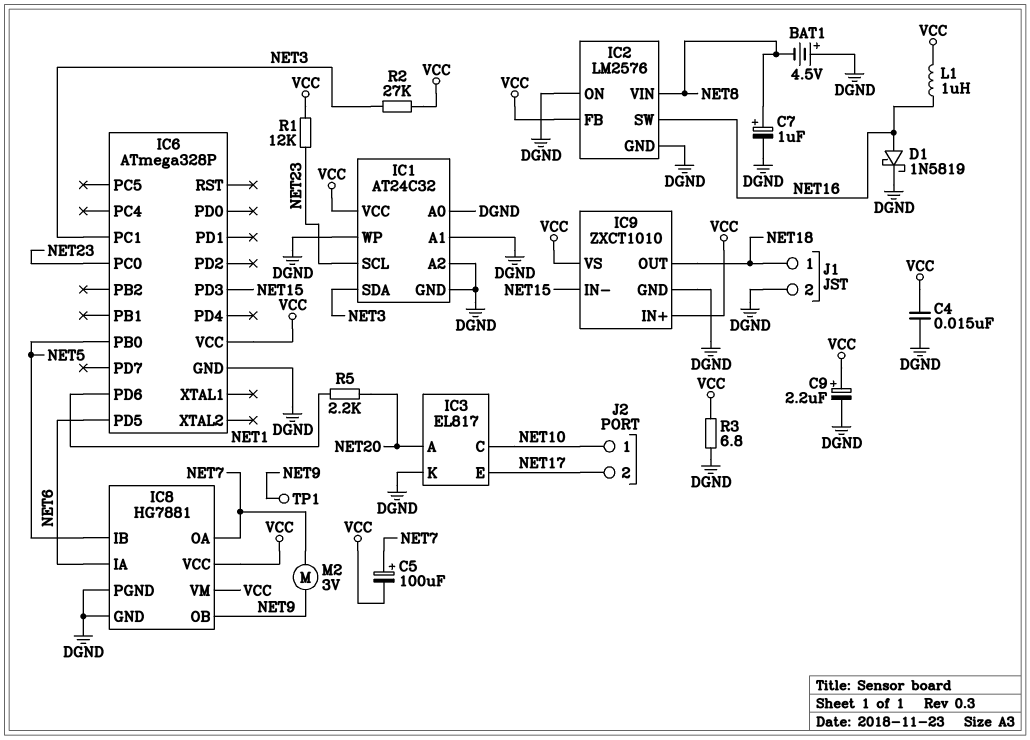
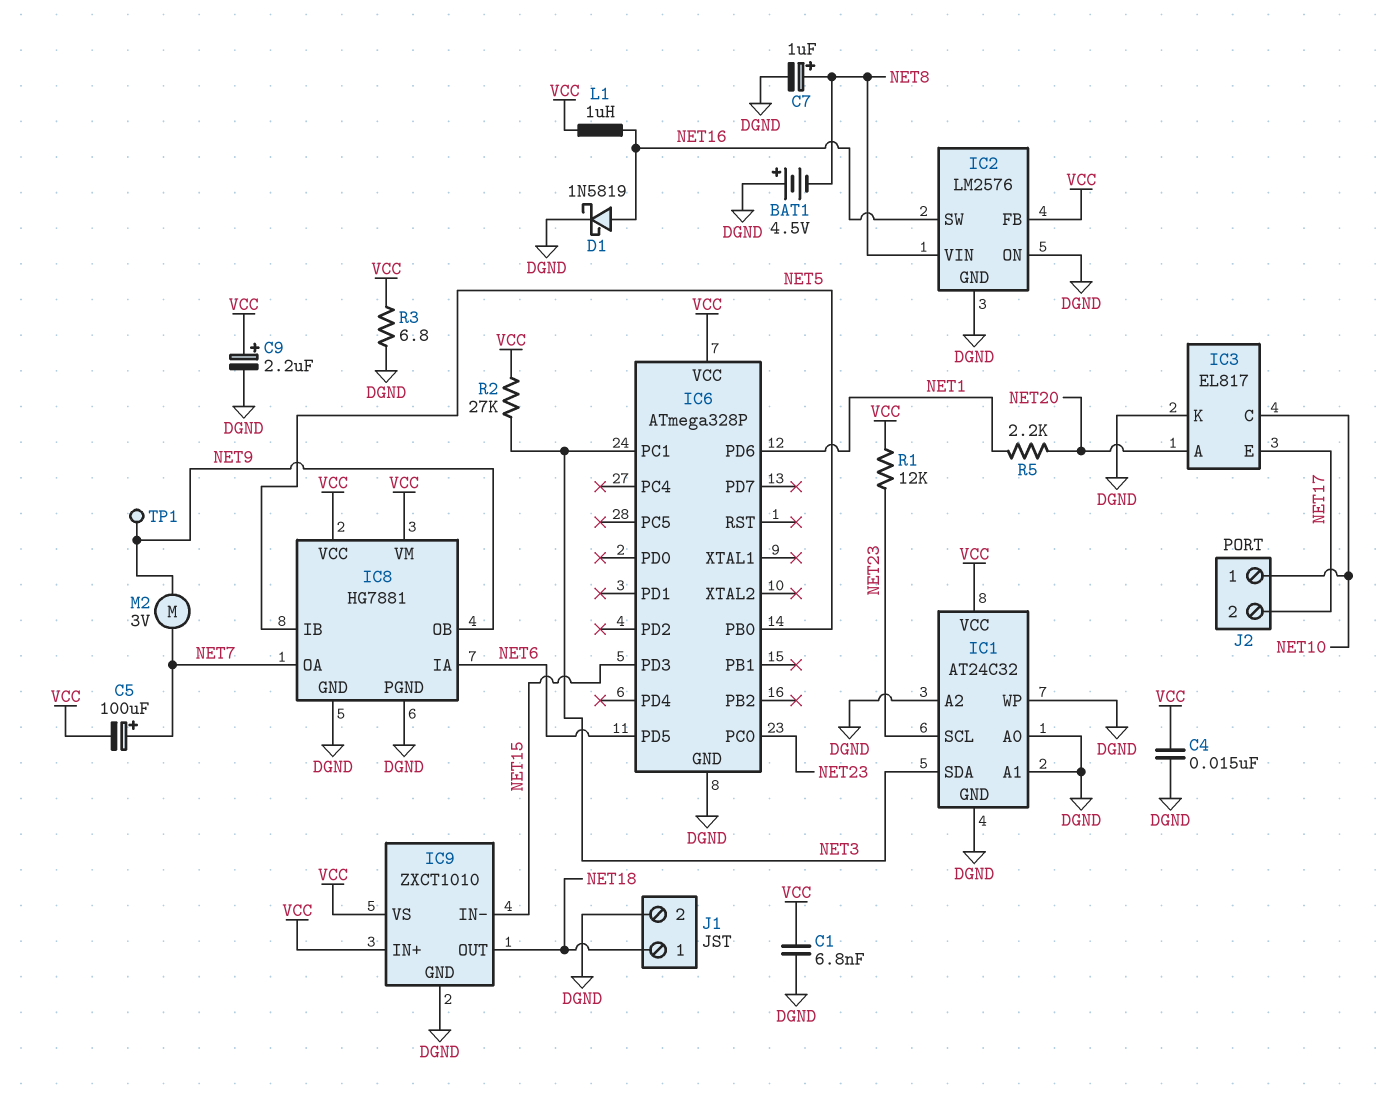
C1: none -> 6.8nF (DGND, VCC)

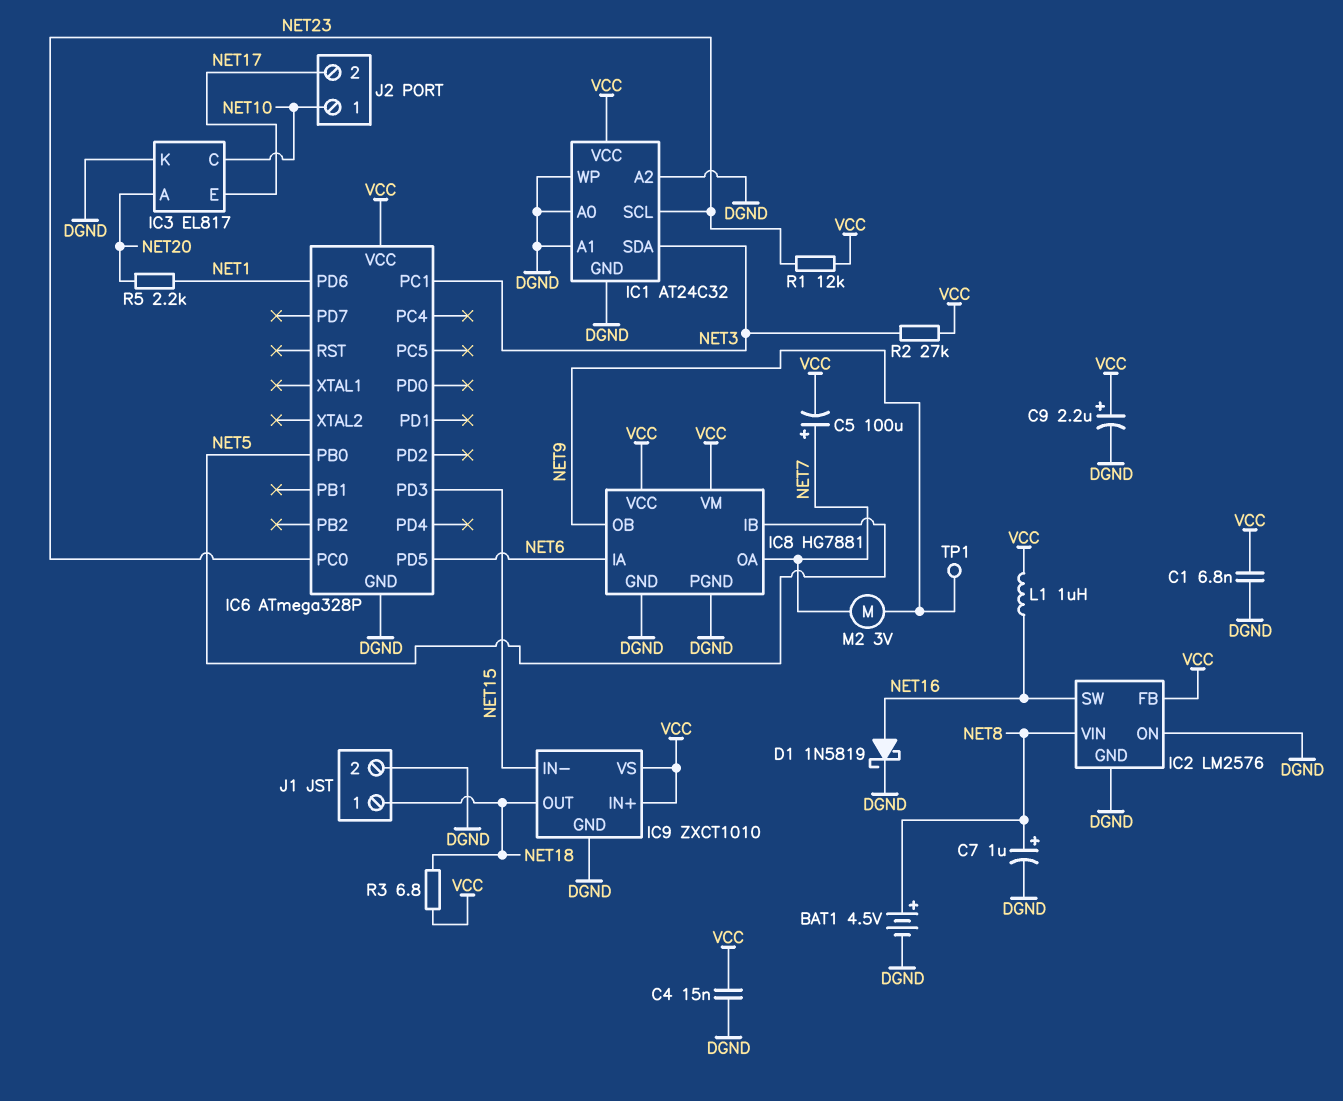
BAT1: 4.5V (plus DGND, minus NET8) -> 4.5V (plus NET8, minus DGND)
R3: 6.8 (DGND, VCC) -> 6.8 (NET18, VCC)

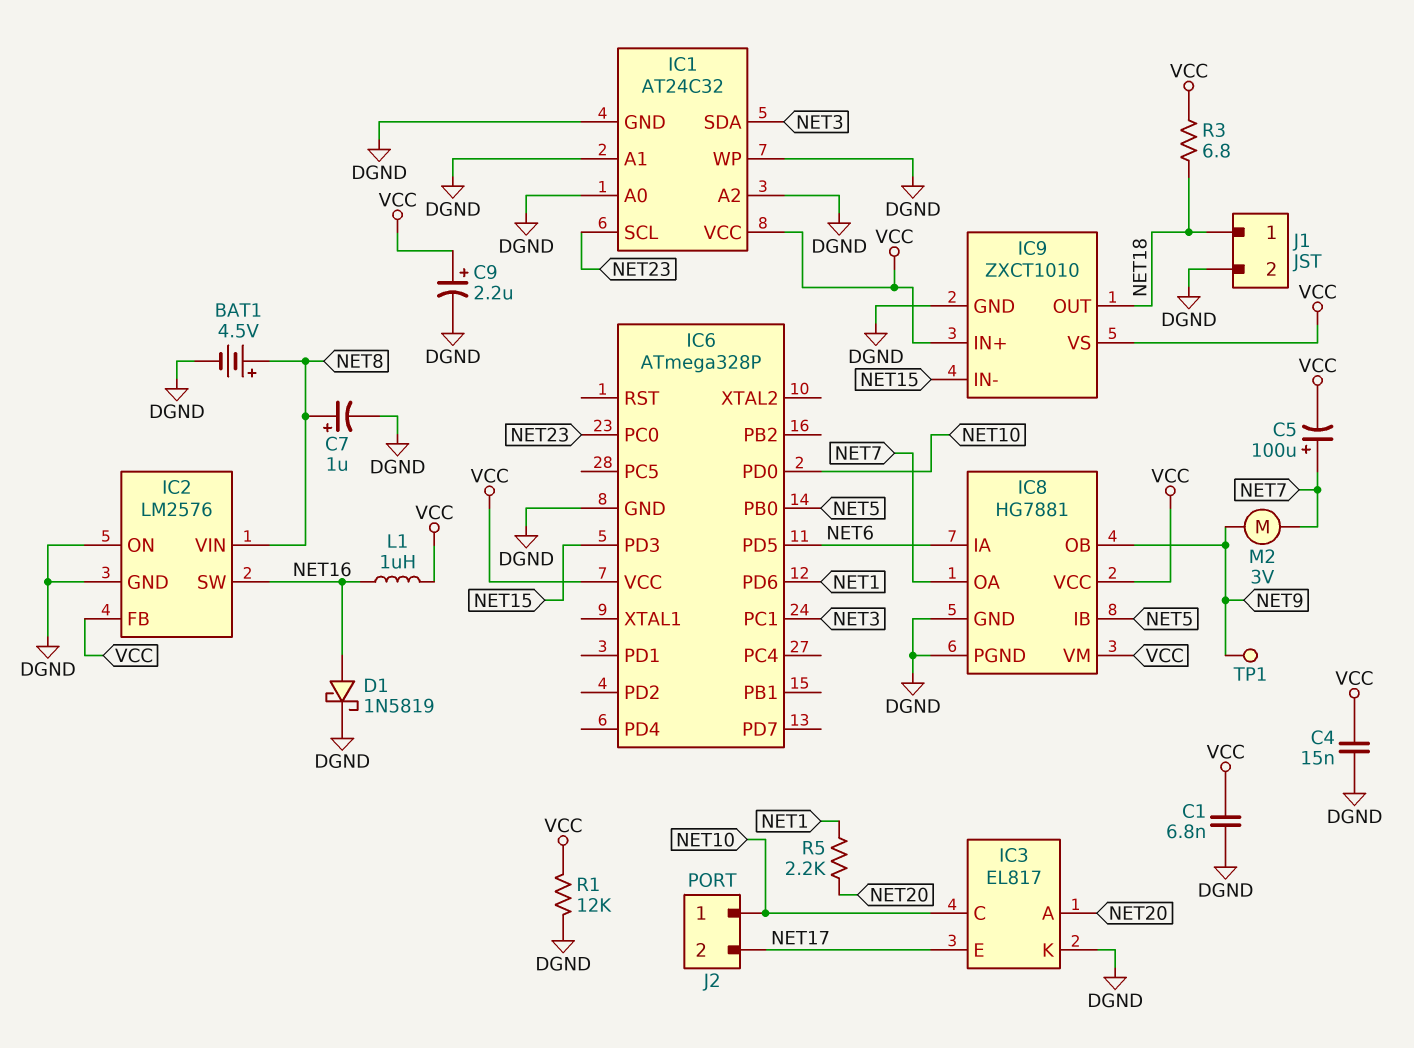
IC6 pin PD0: none -> NET10
R1: 12k (NET23, VCC) -> 12k (DGND, VCC)
R2: 27k (NET3, VCC) -> none

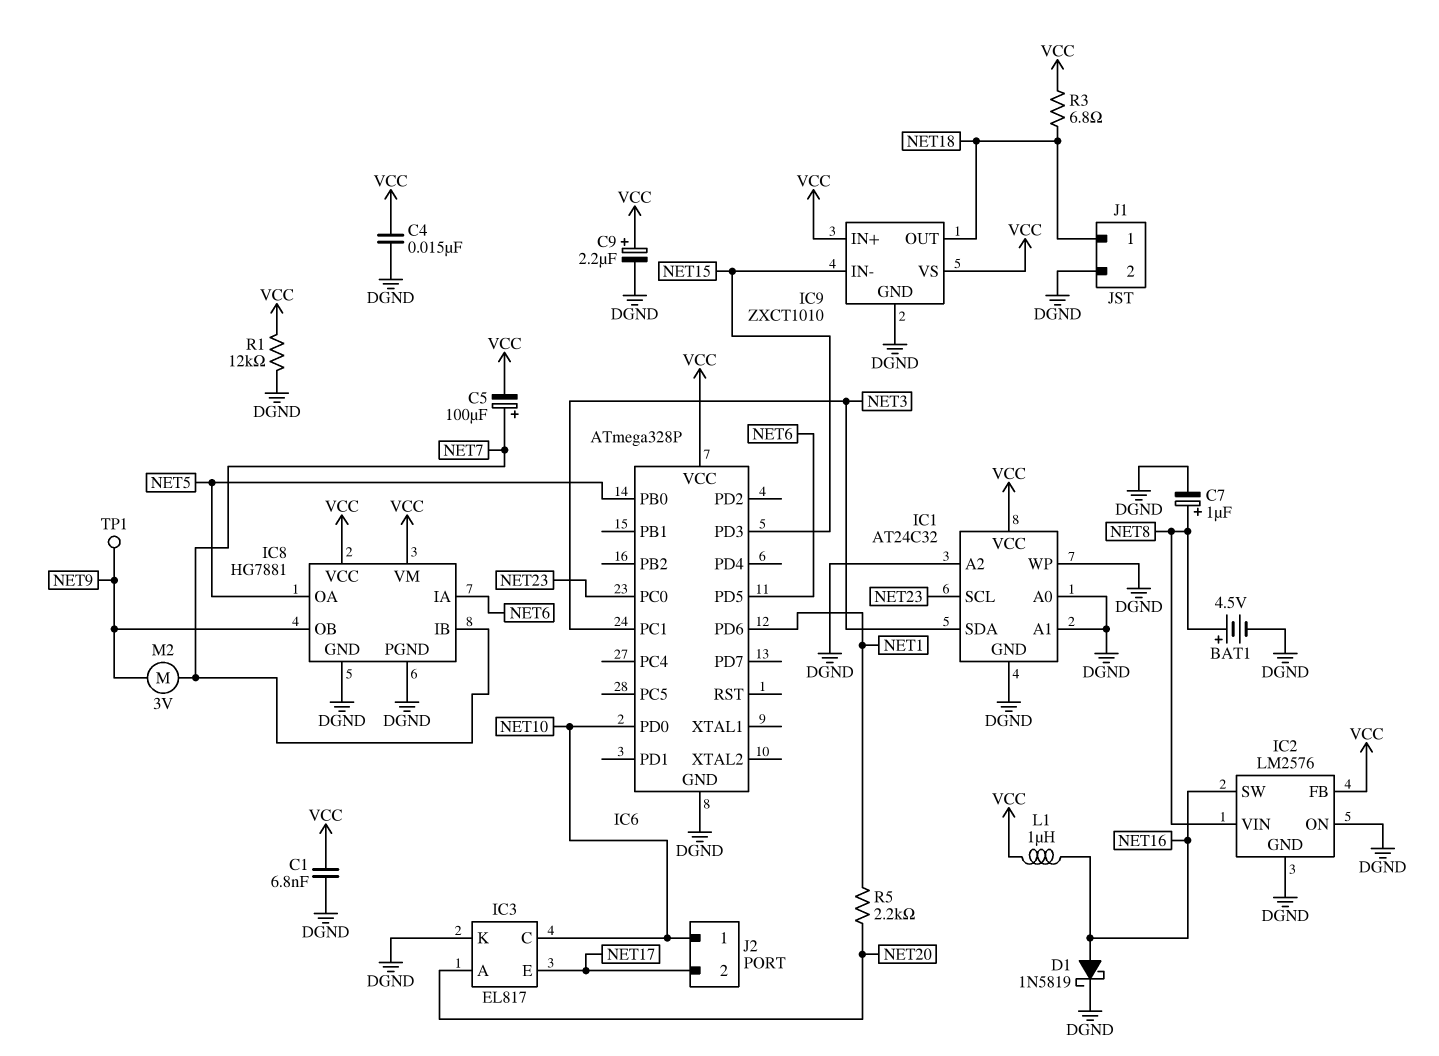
IC8 pin IB: NET5 -> NET7
IC8 pin OA: NET7 -> NET5

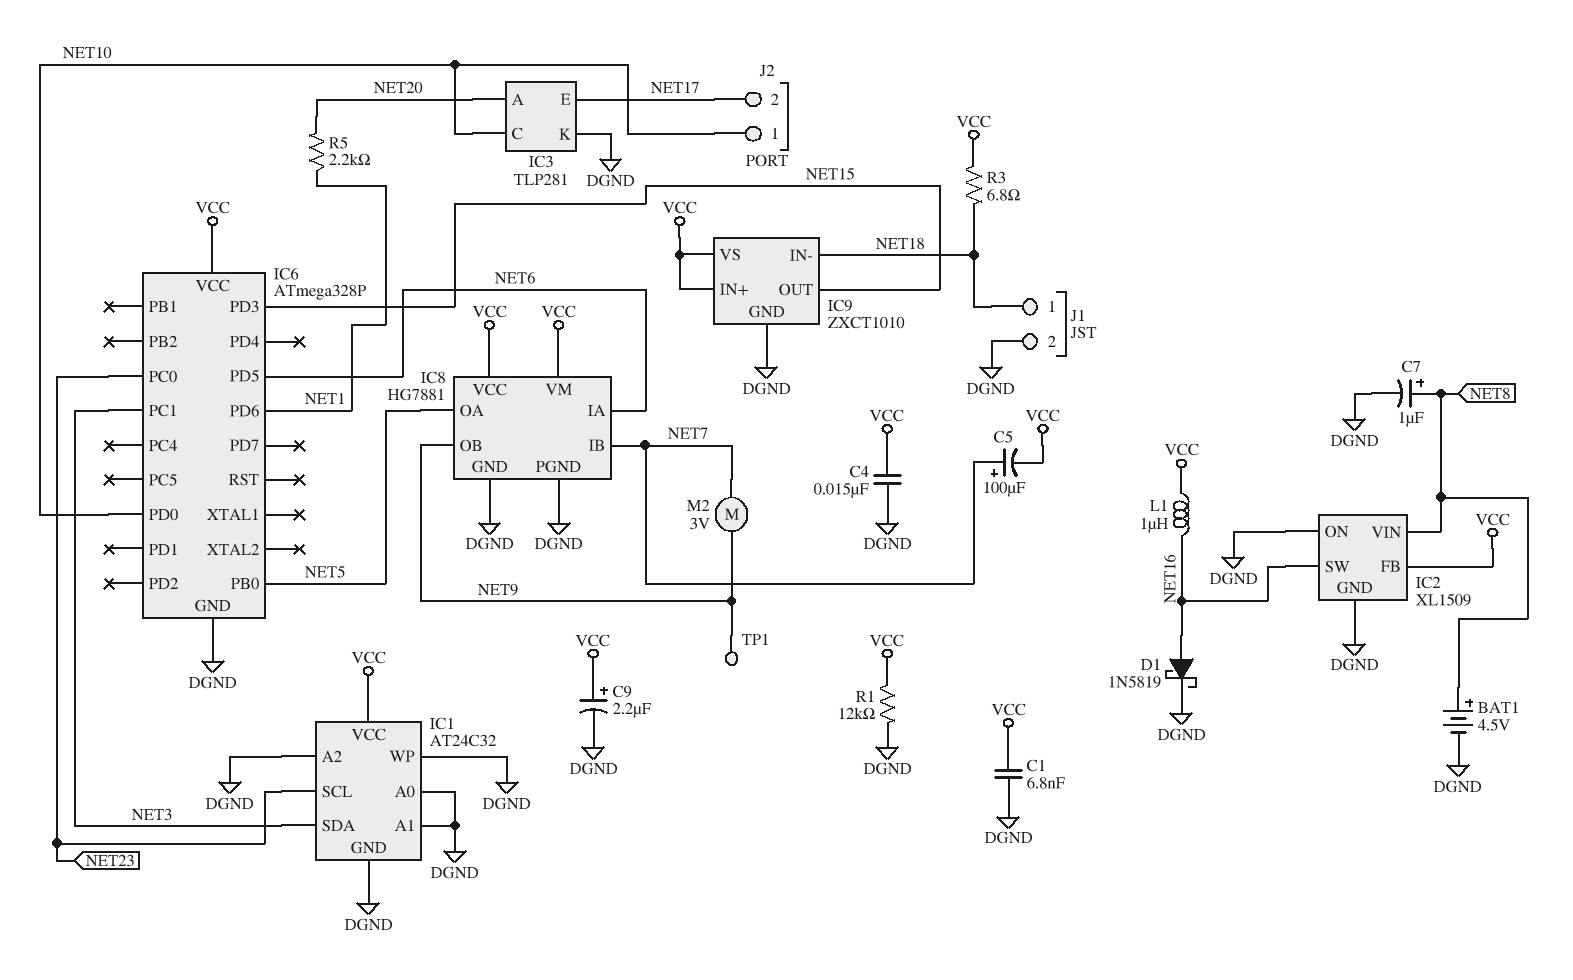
IC2: LM2576 -> XL1509
IC3: EL817 -> TLP281
IC9 pin IN-: NET15 -> NET18
IC9 pin OUT: NET18 -> NET15

